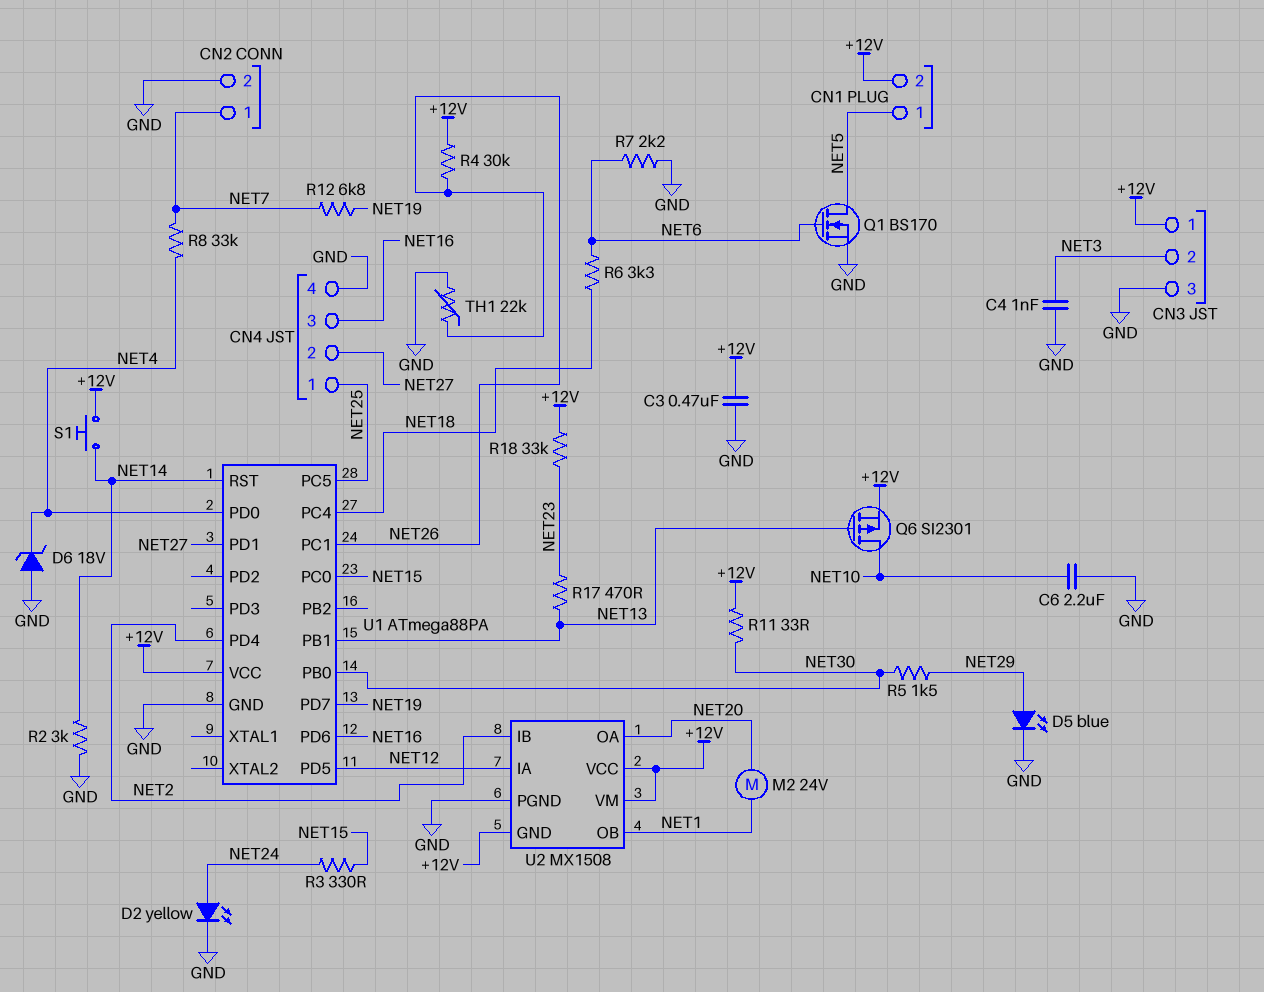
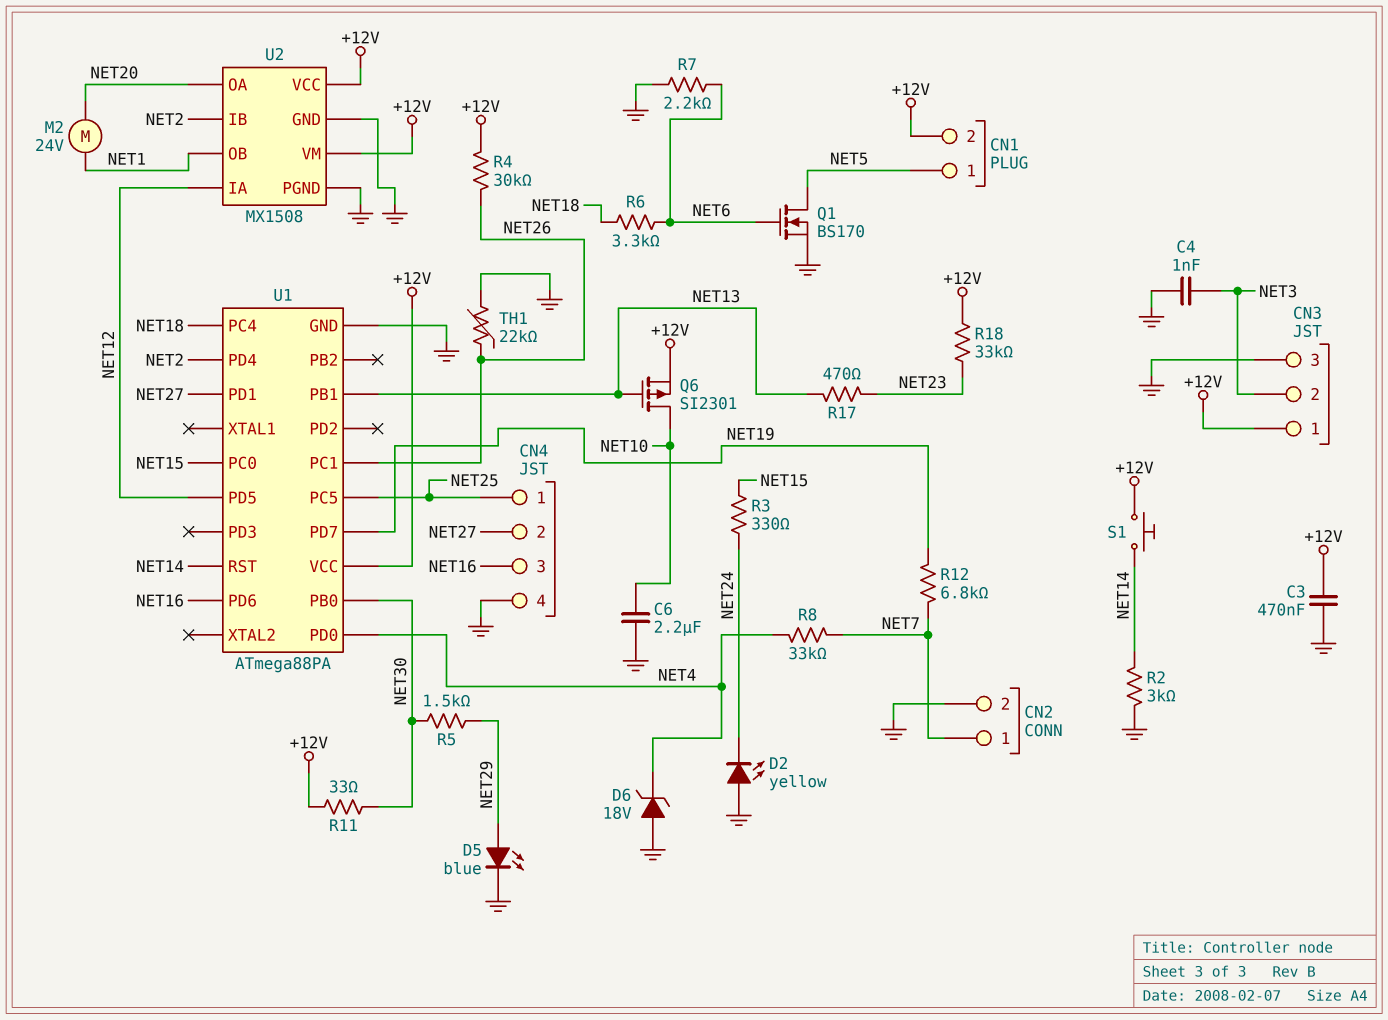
D2: LED yellow (A NET24, K GND) -> LED yellow (A GND, K NET24)
U2 pin GND: +12V -> GND

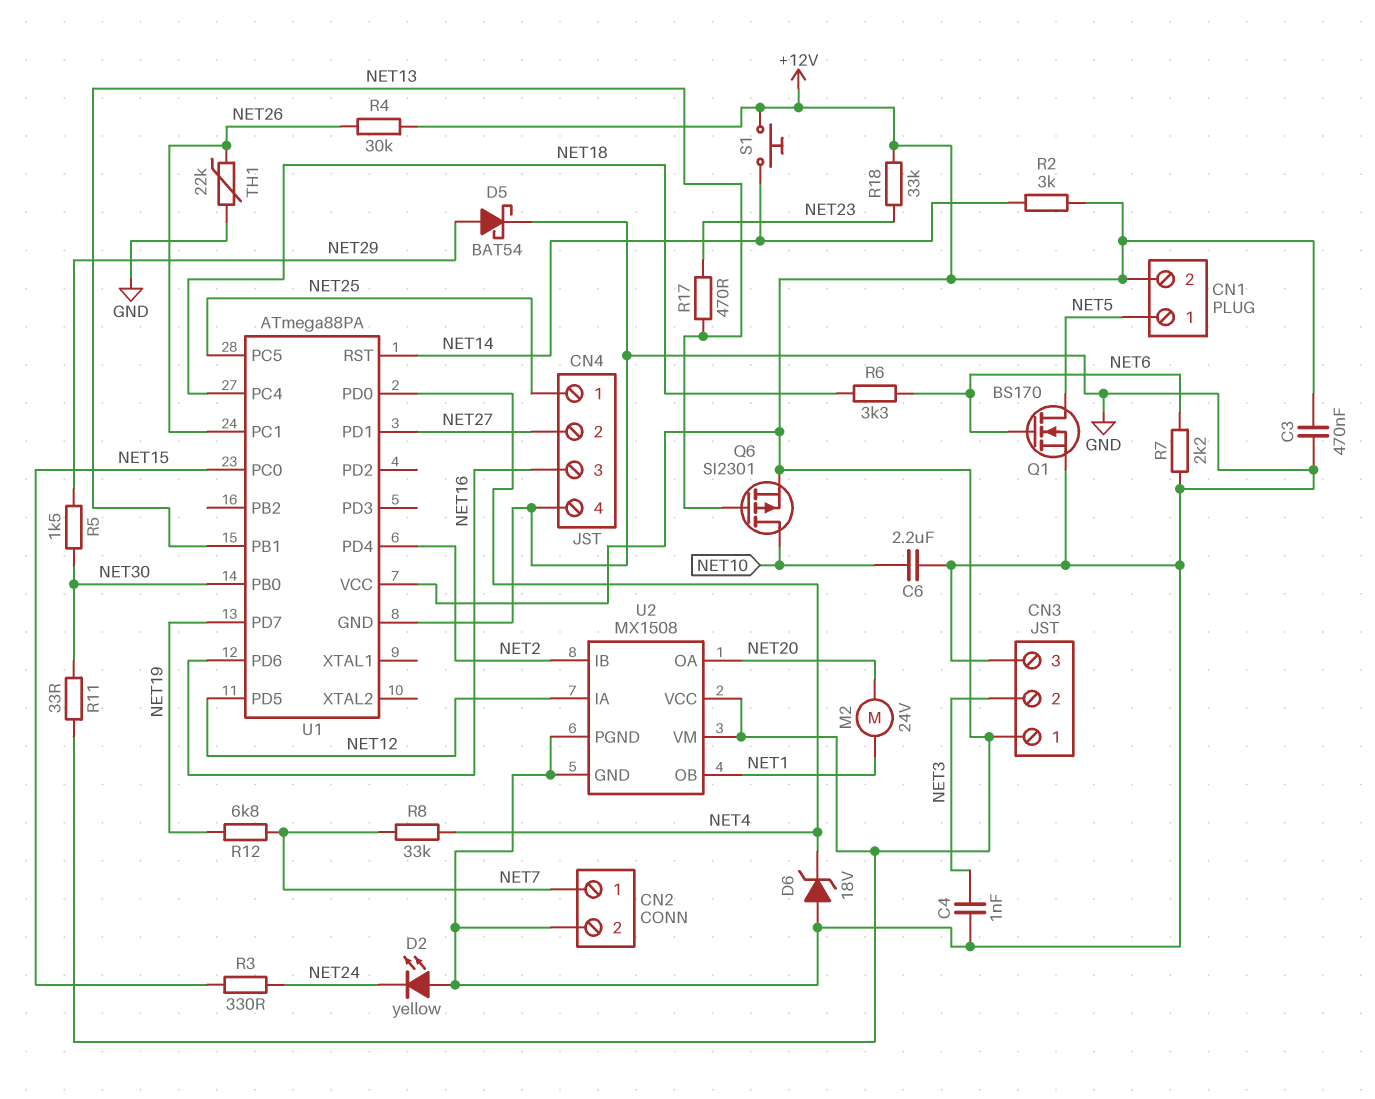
D5: LED blue (A NET29, K GND) -> schottky BAT54 (A NET29, K GND)
R2: 3k (GND, NET14) -> 3k (+12V, NET14)

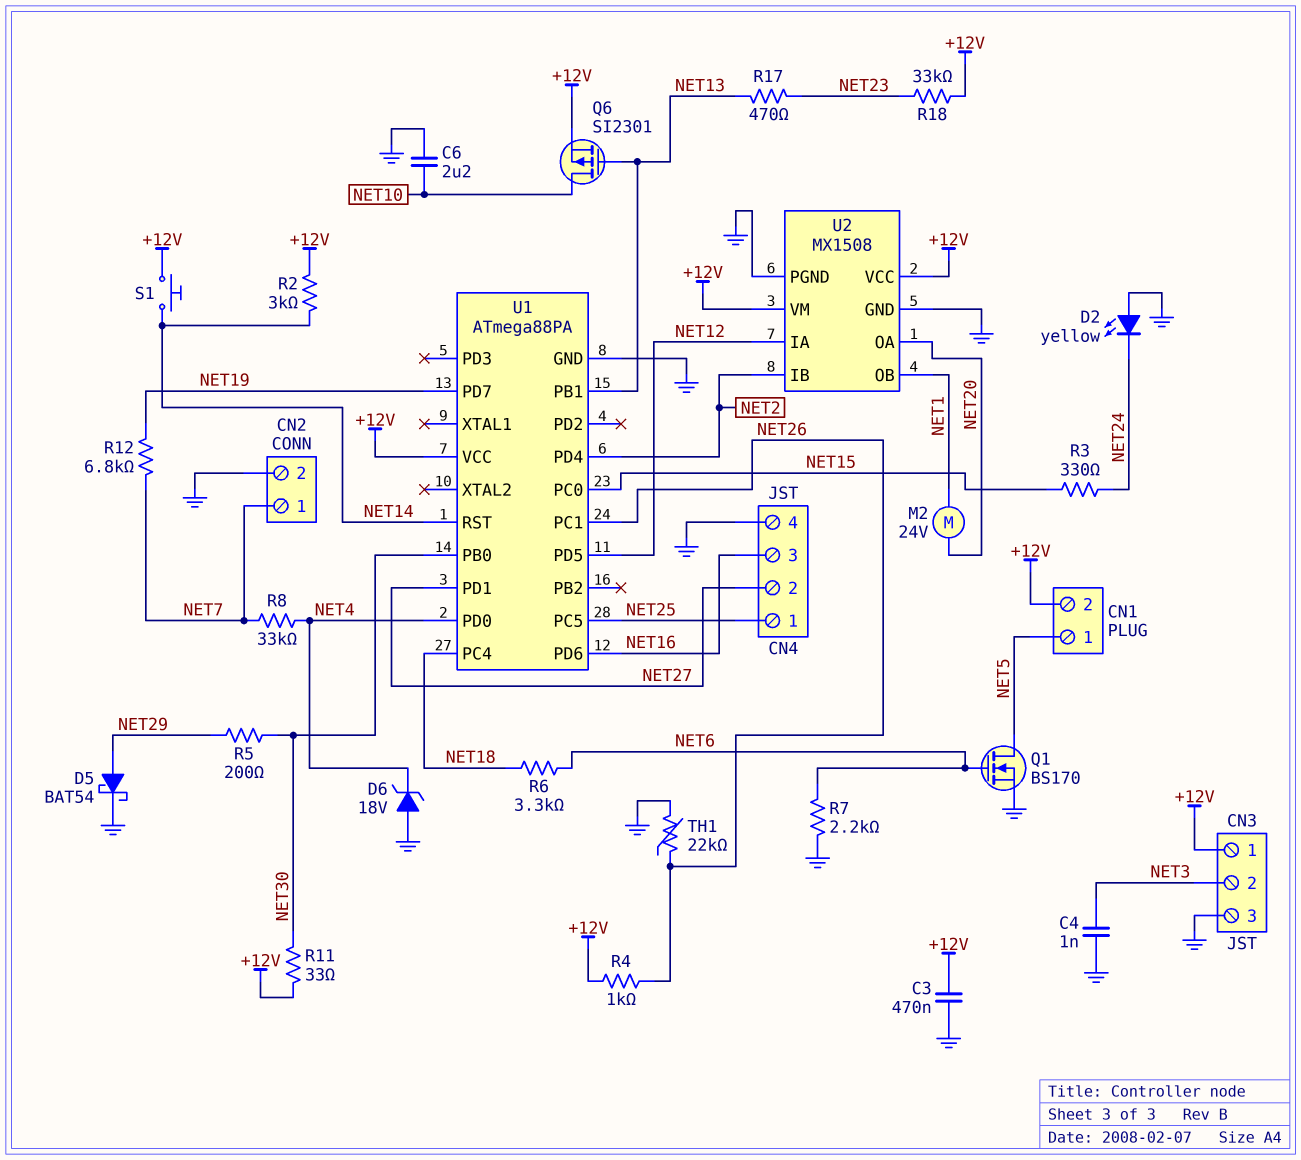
R4: 30k (+12V, NET26) -> 1k (+12V, NET26)
R5: 1.5k (NET29, NET30) -> 200 (NET29, NET30)

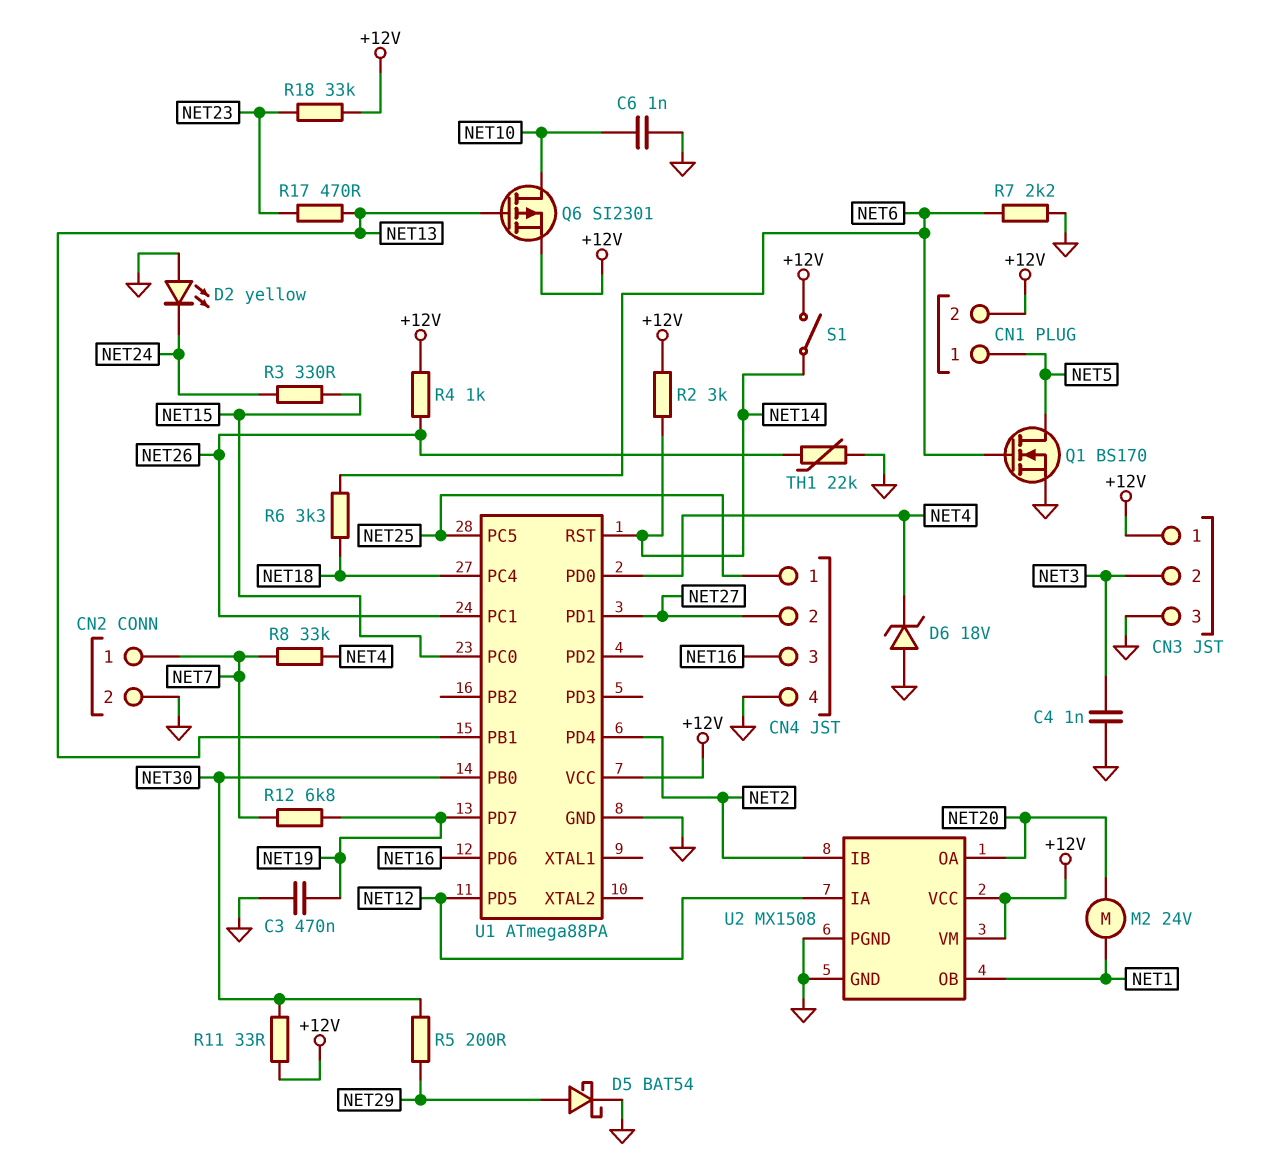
C3: 470nF (+12V, GND) -> 470nF (GND, NET19)
C6: 2.2uF (GND, NET10) -> 1nF (GND, NET10)
S1: button (+12V, NET14) -> switch (+12V, NET14)

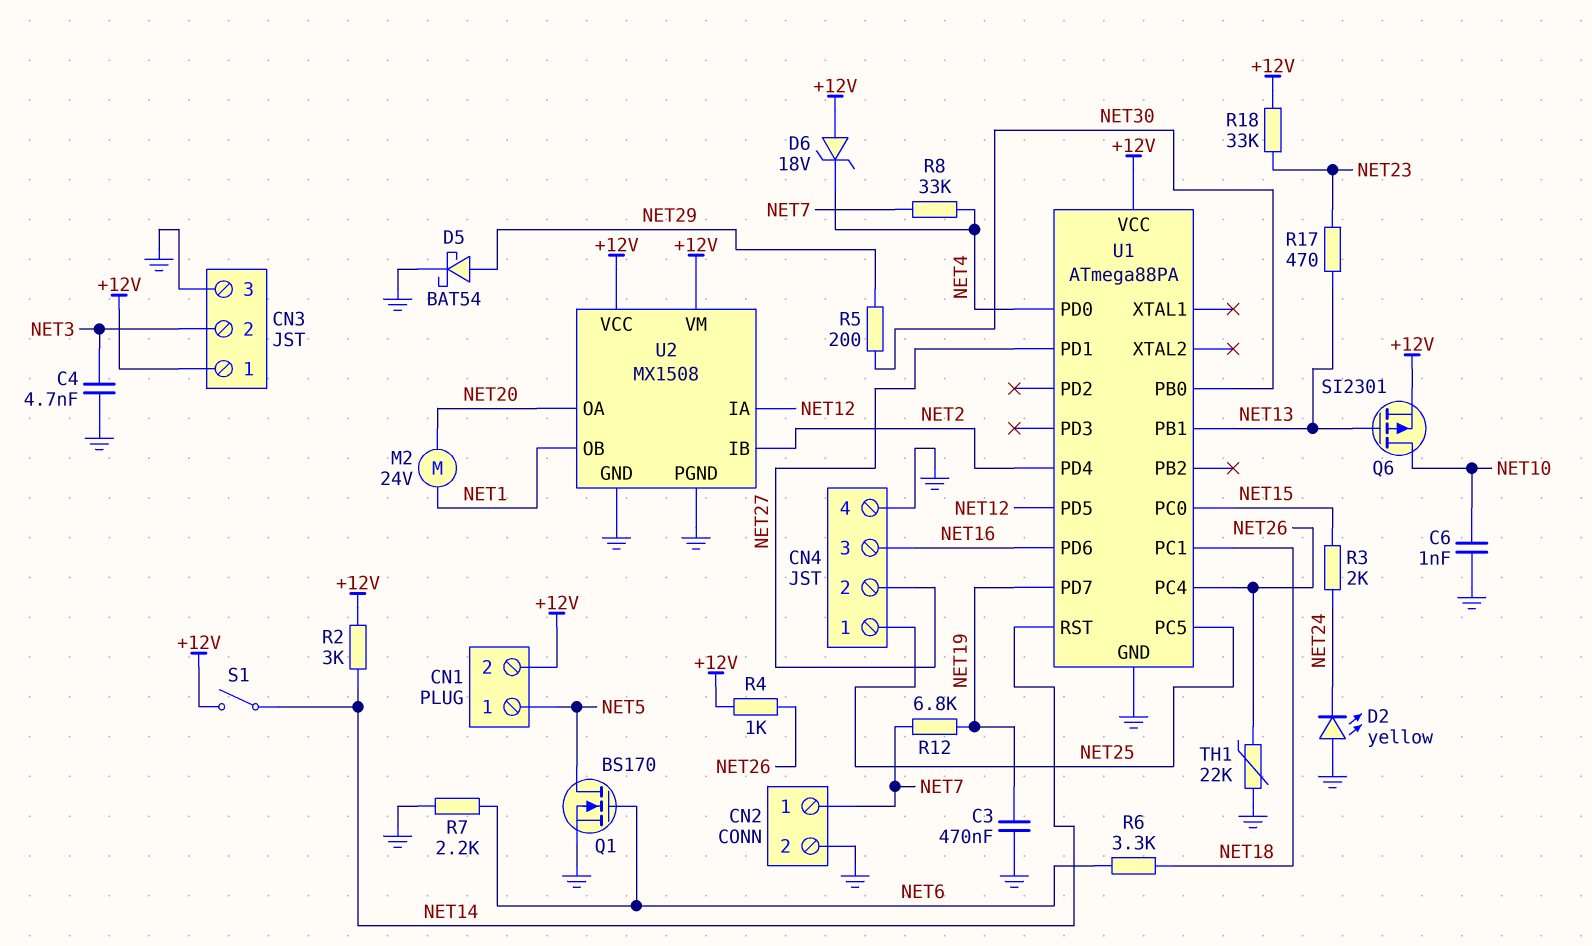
C4: 1nF (GND, NET3) -> 4.7nF (GND, NET3)
D6: zener 18V (A GND, K NET4) -> zener 18V (A +12V, K NET4)
R3: 330 (NET15, NET24) -> 2k (NET15, NET24)
R11: 33 (+12V, NET30) -> none
U1 pin PC1: NET26 -> NET18
U1 pin PC4: NET18 -> NET26

